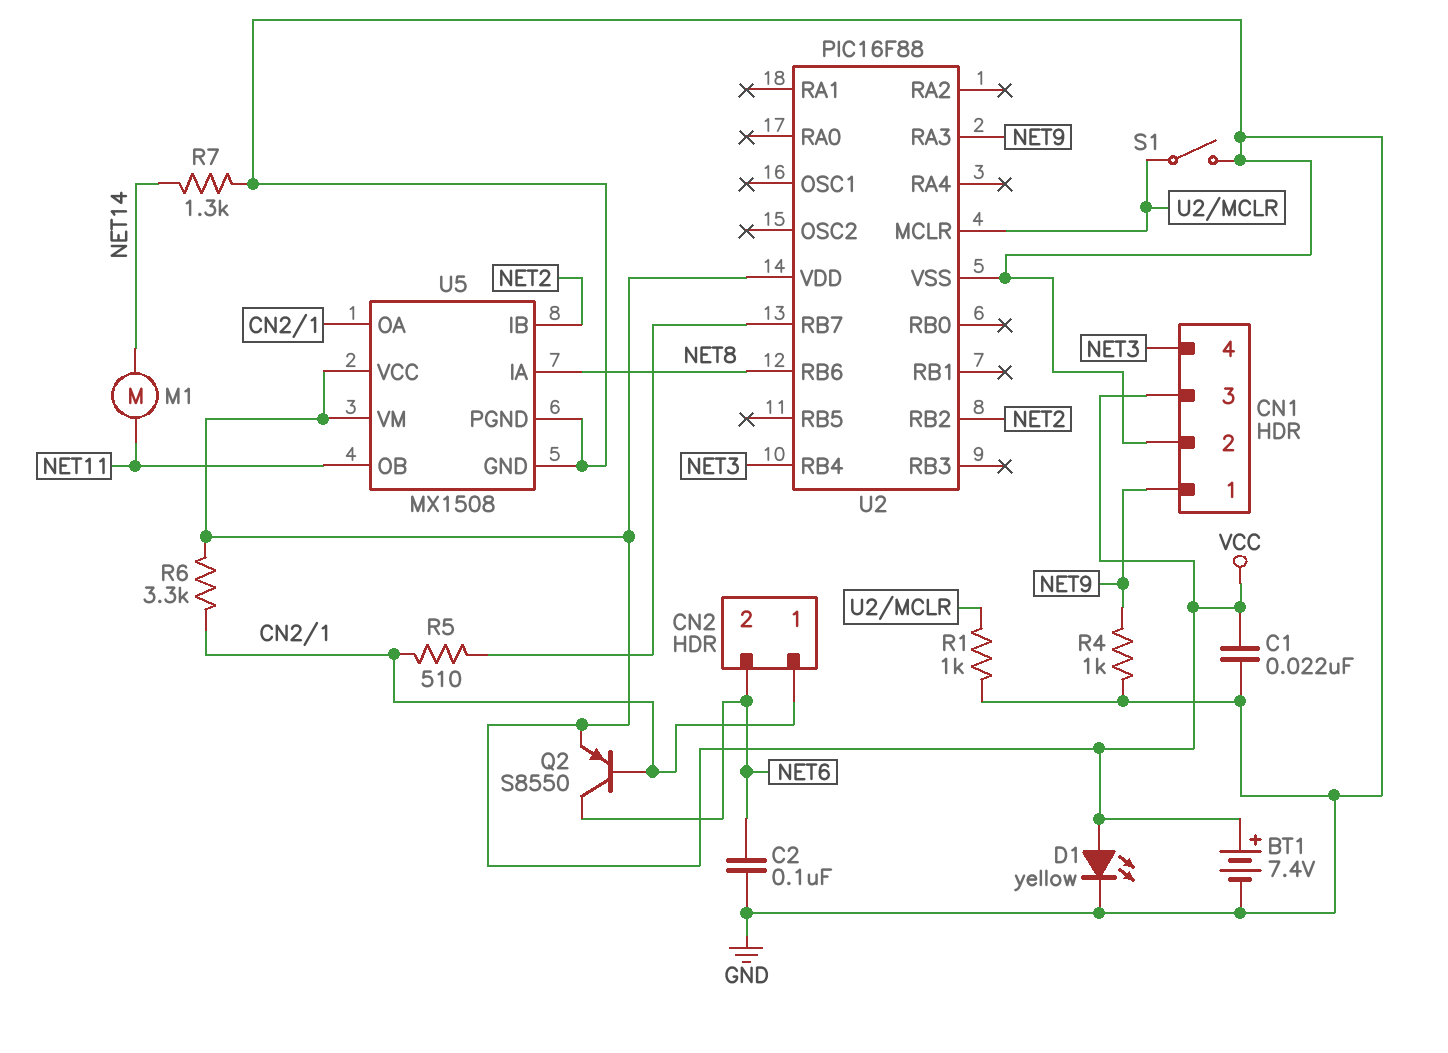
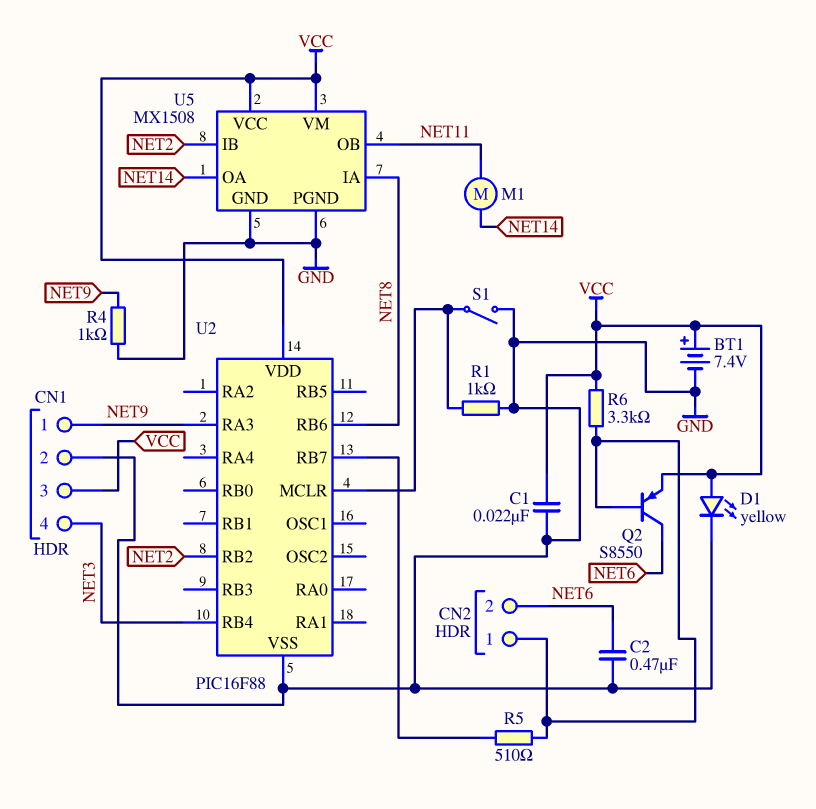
C2: 100nF (GND, NET6) -> 470nF (GND, NET6)
R7: 1.3k (GND, NET14) -> none
U5 pin OA: CN2/1 -> NET14

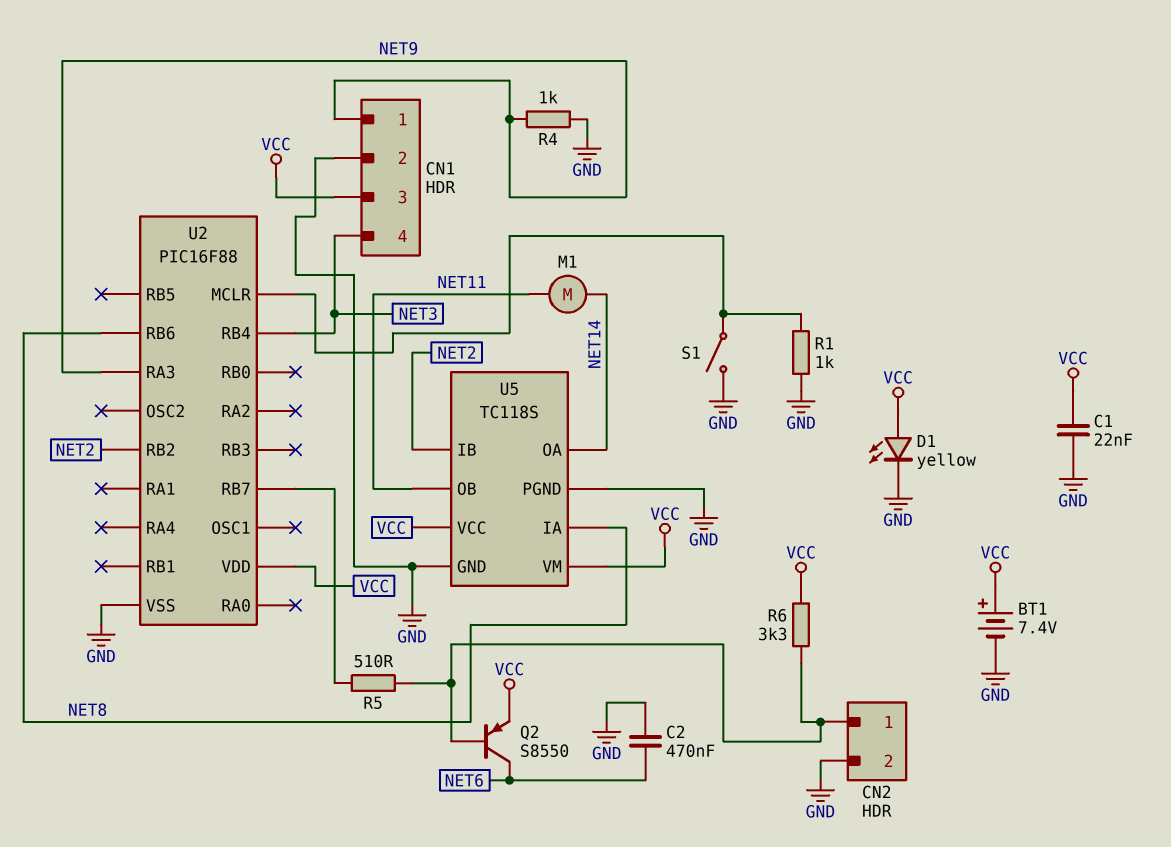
CN2 pin 2: NET6 -> GND
U5: MX1508 -> TC118S

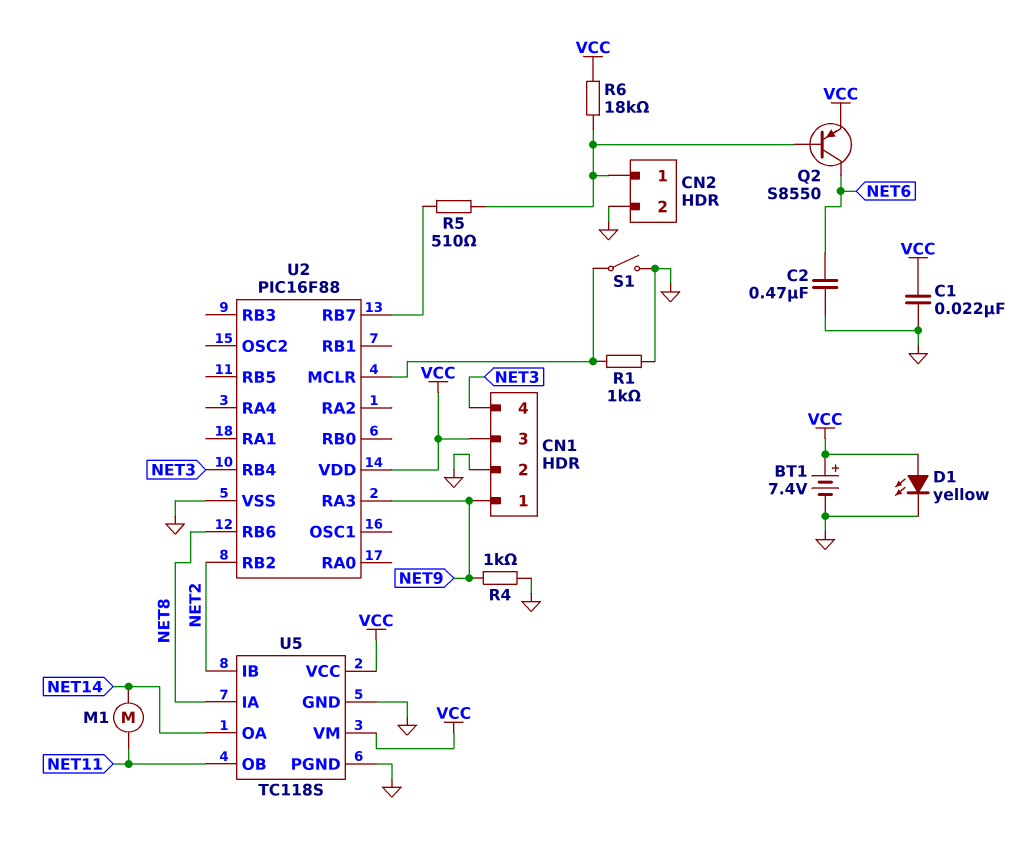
R6: 3.3k (CN2/1, VCC) -> 18k (CN2/1, VCC)

